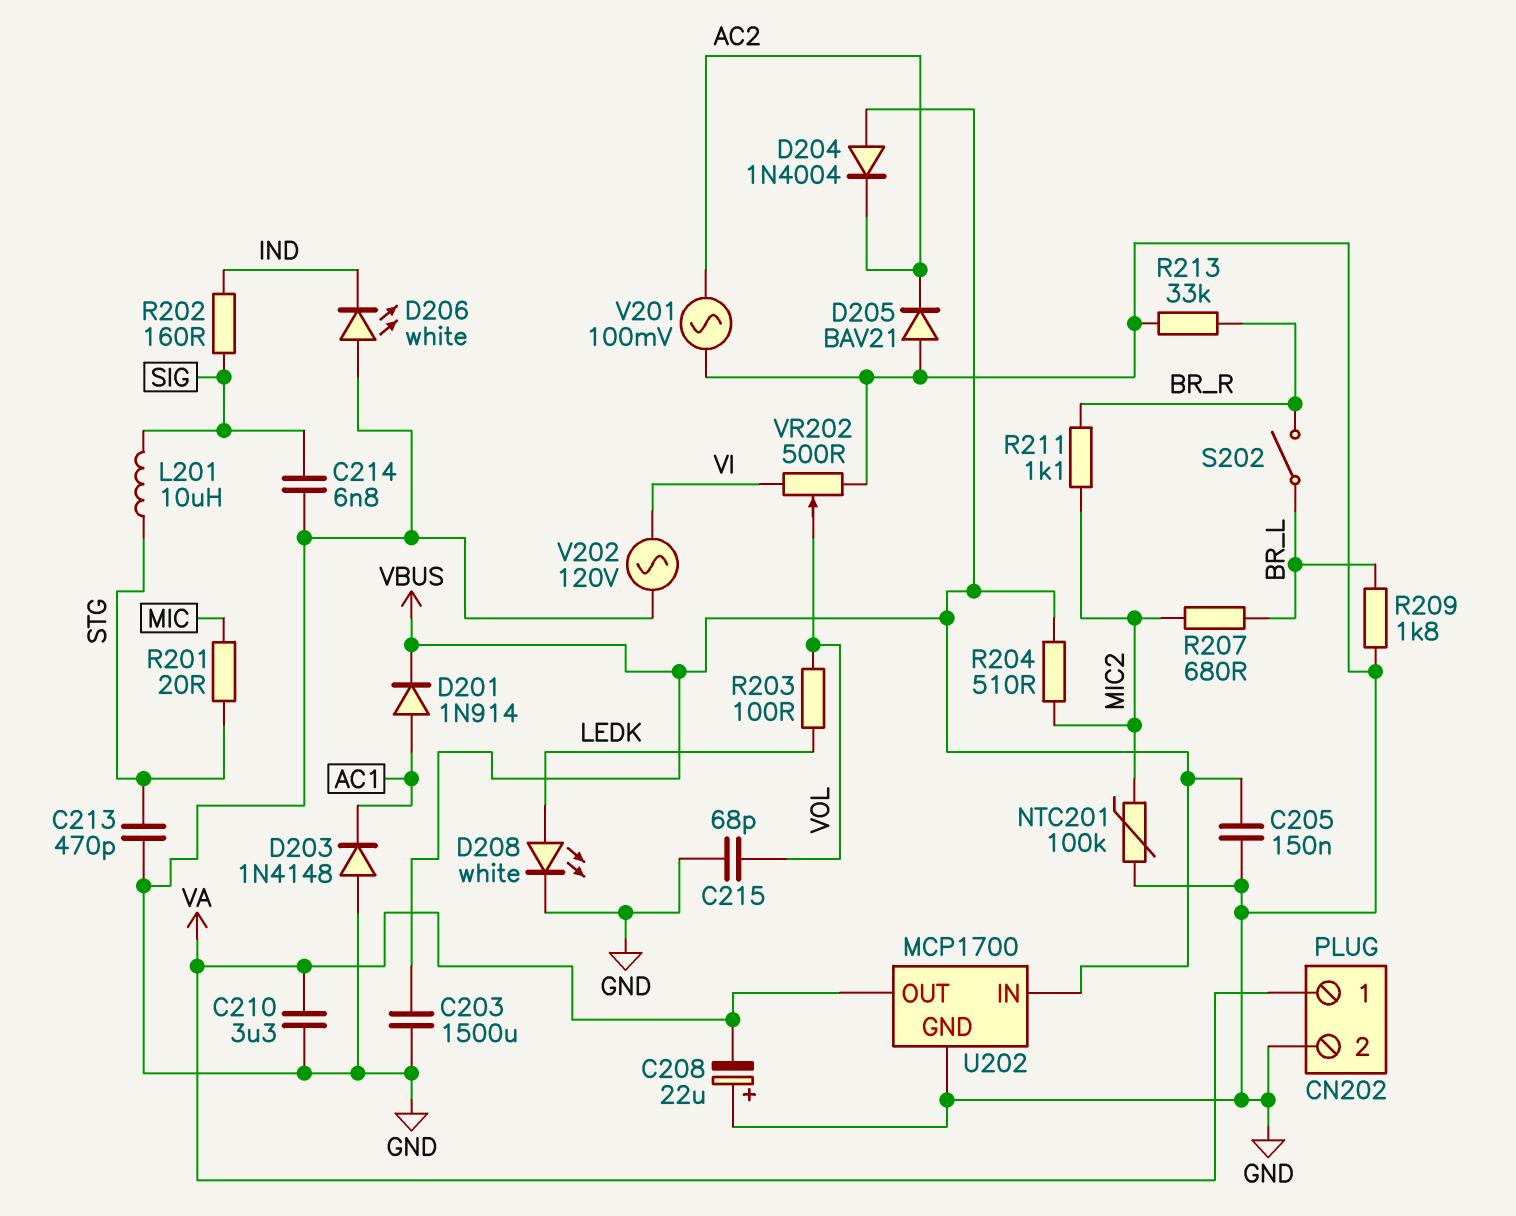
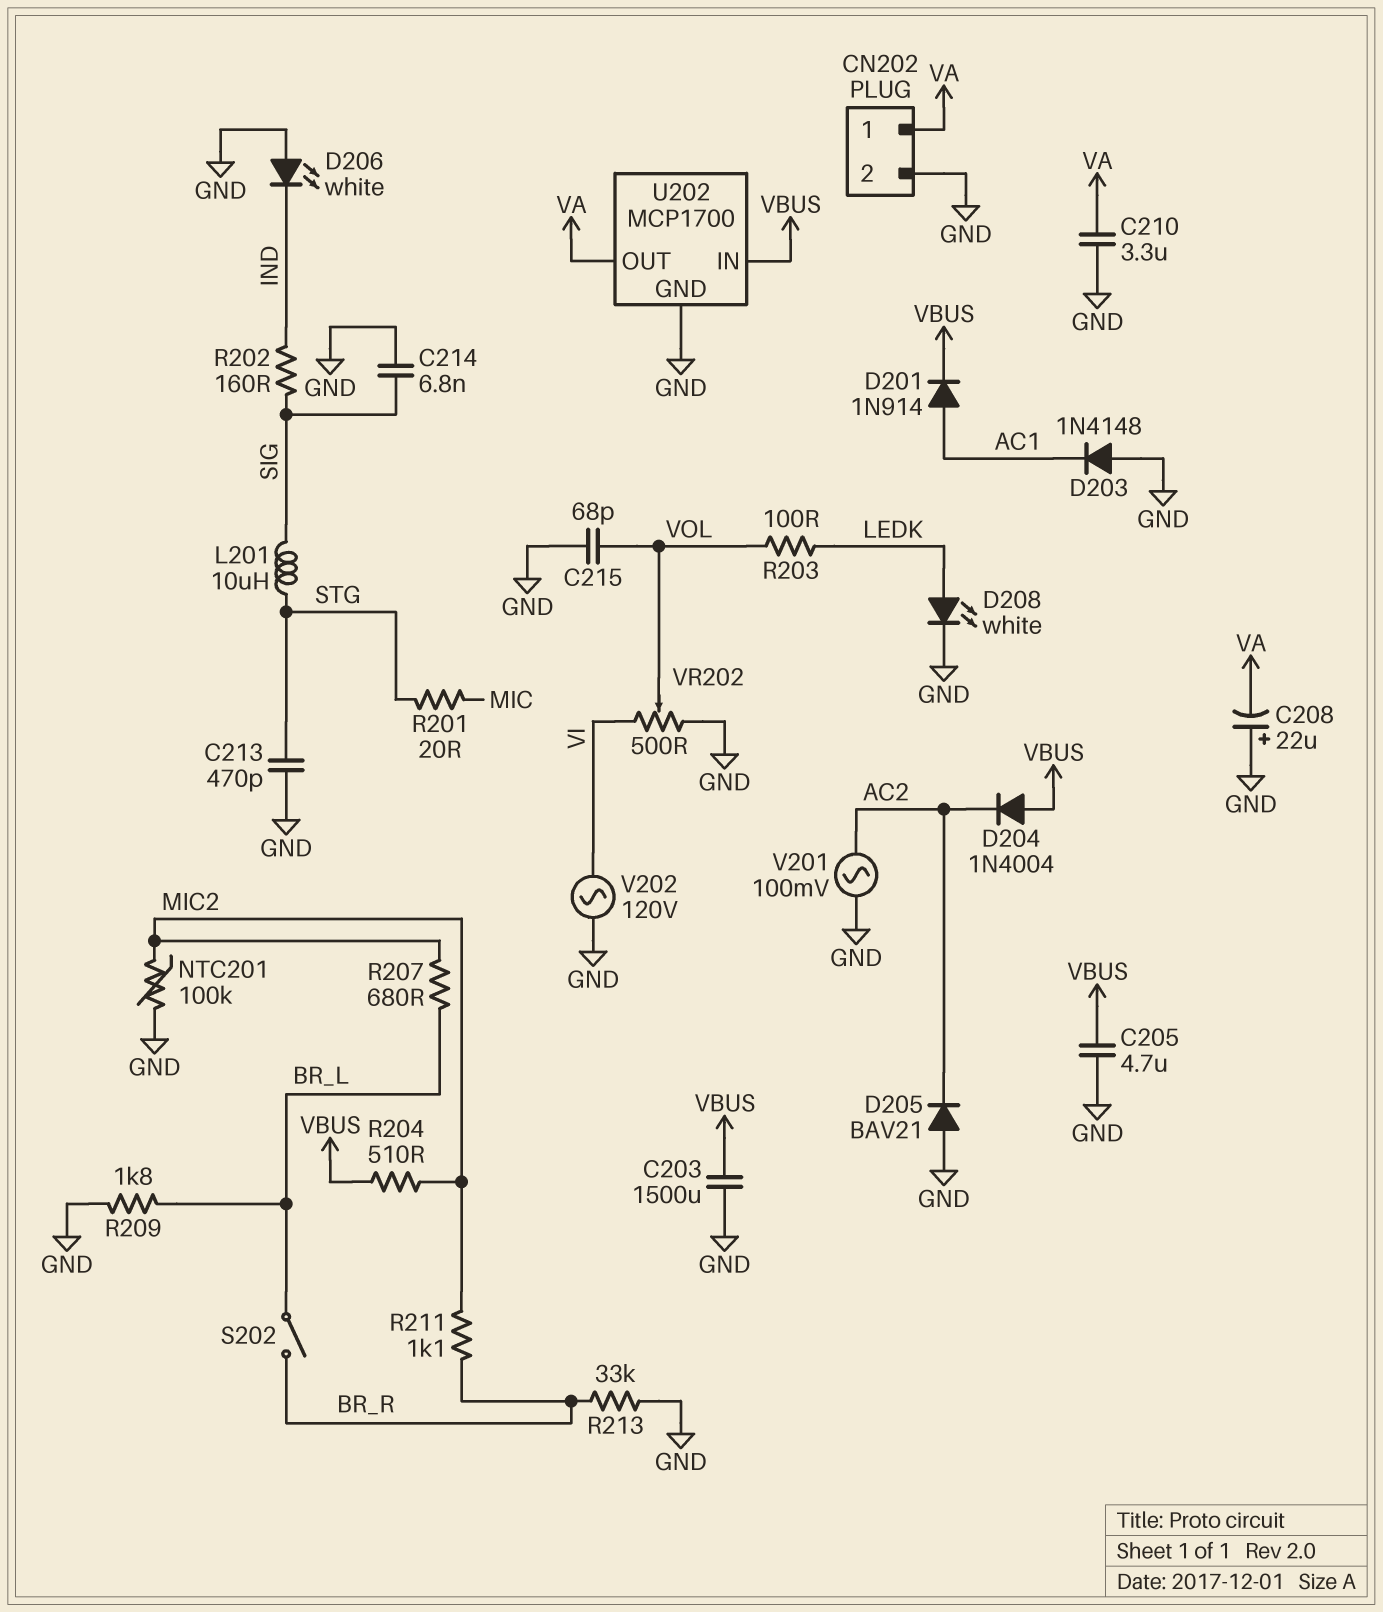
C205: 150nF (GND, VBUS) -> 4.7uF (GND, VBUS)

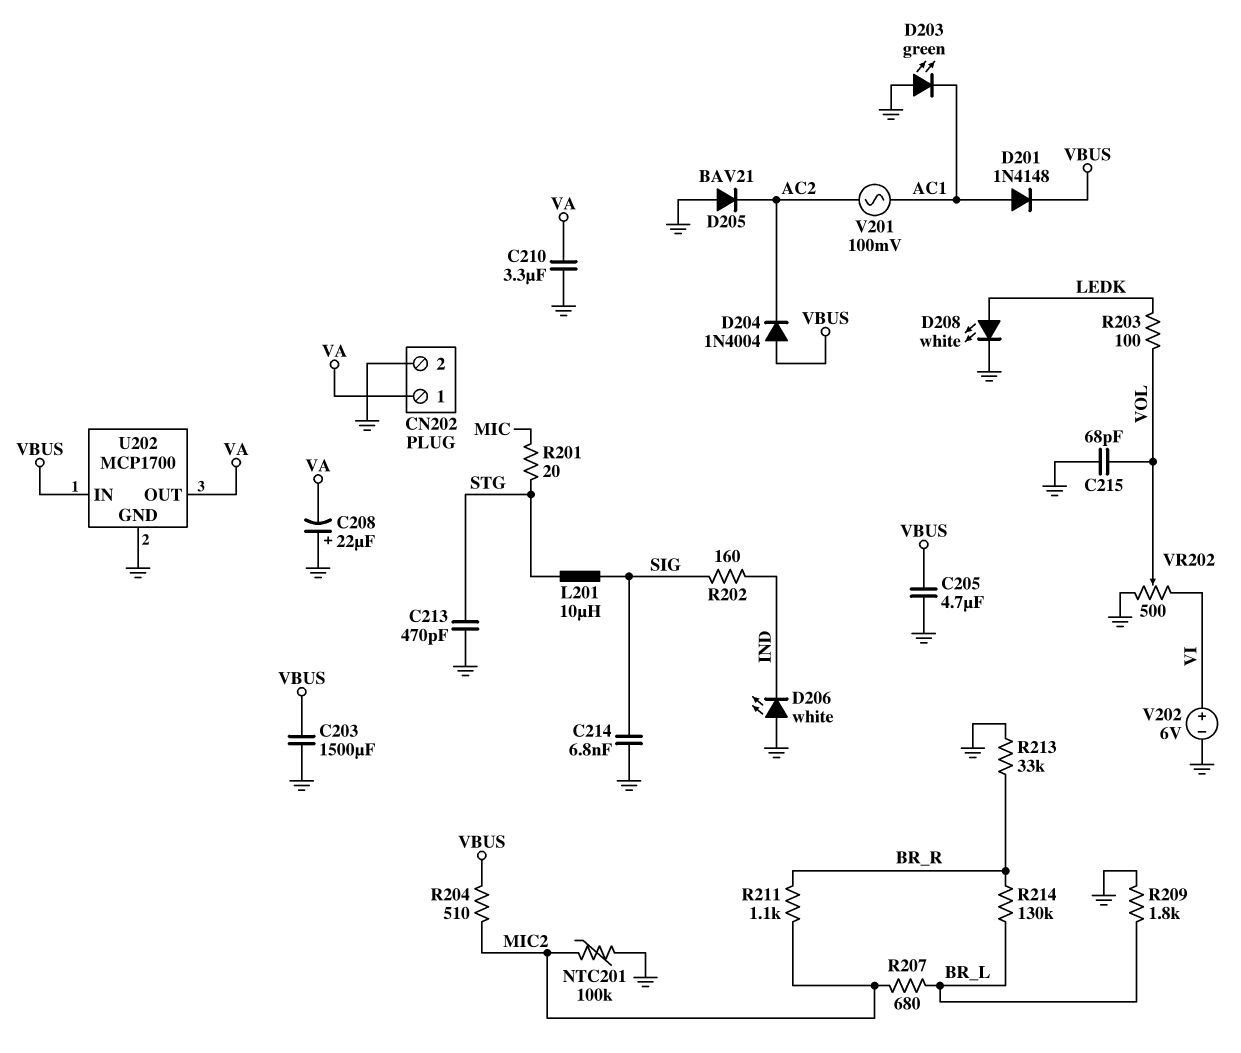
D201: diode 1N914 (A AC1, K VBUS) -> diode 1N4148 (A AC1, K VBUS)
D203: diode 1N4148 (A GND, K AC1) -> LED green (A GND, K AC1)
R214: none -> 130k (BR_L, BR_R)
S202: switch (BR_L, BR_R) -> none
V201: AC 100mV (AC2, GND) -> AC 100mV (AC1, AC2)
V202: AC 120V (GND, VI) -> 6V (plus VI, minus GND)

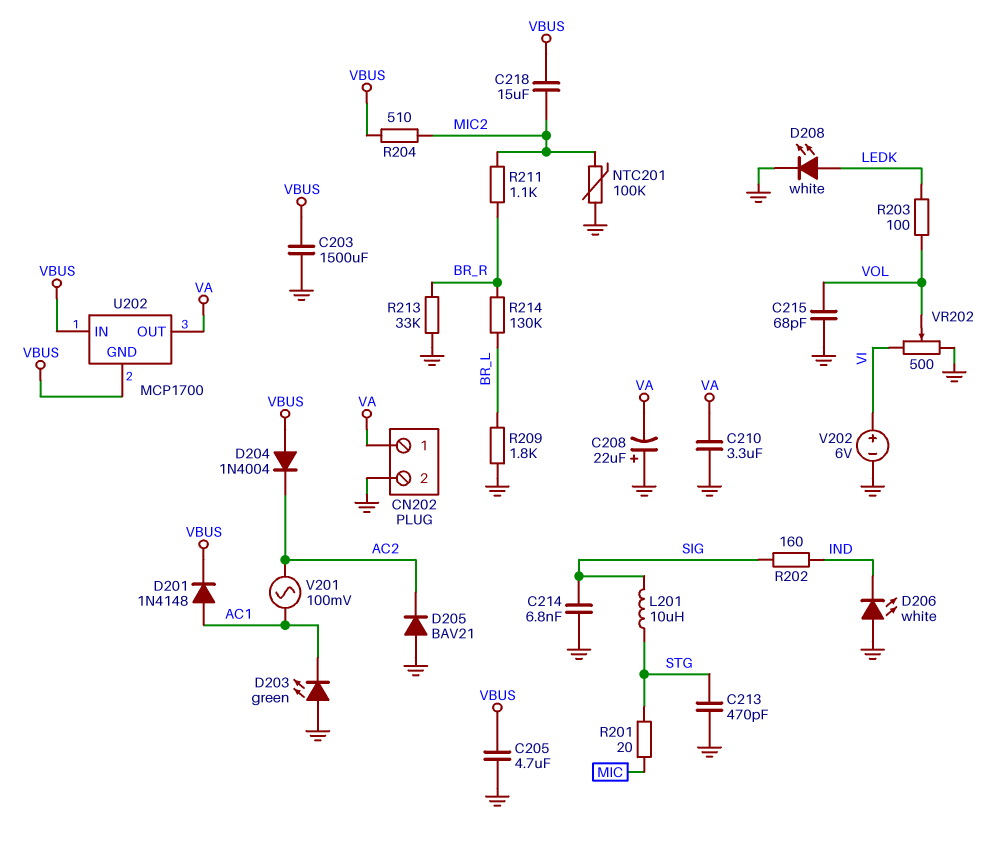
C218: none -> 15uF (MIC2, VBUS)
R207: 680 (BR_L, MIC2) -> none
U202 pin GND: GND -> VBUS

